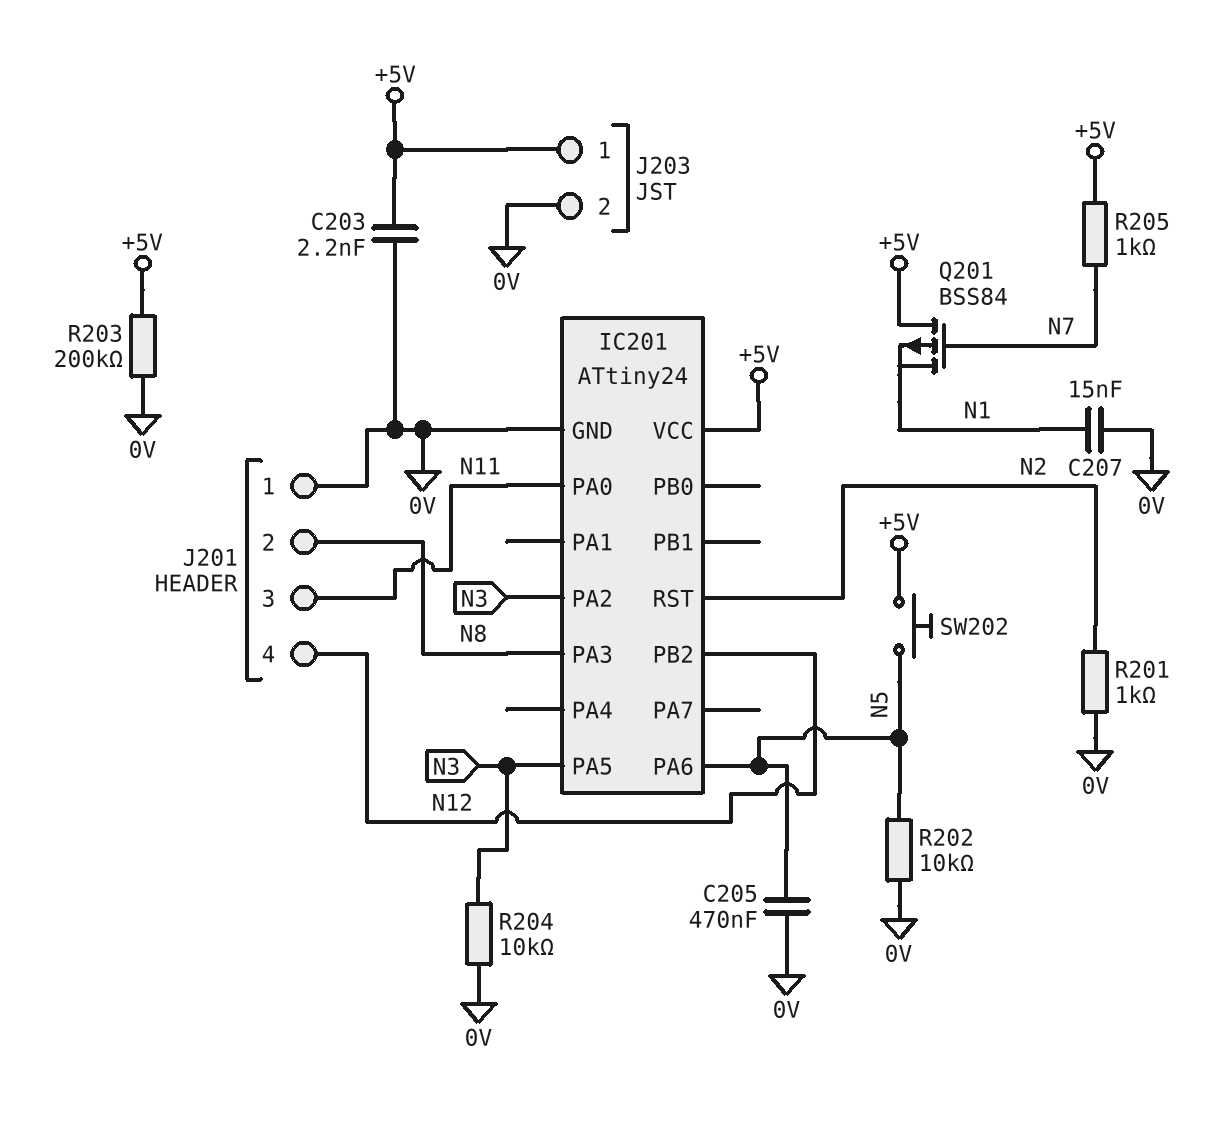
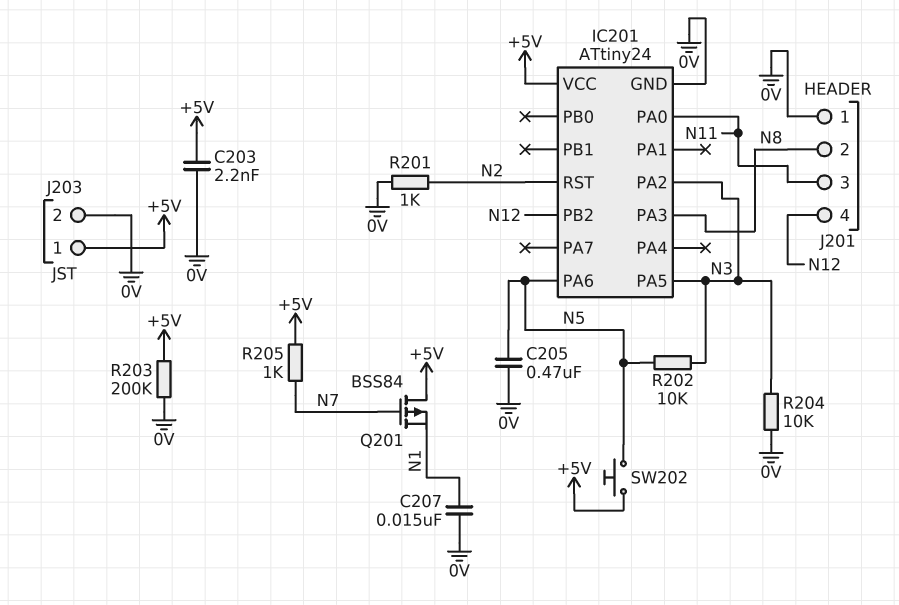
R202: 10k (0V, N5) -> 10k (N3, N5)

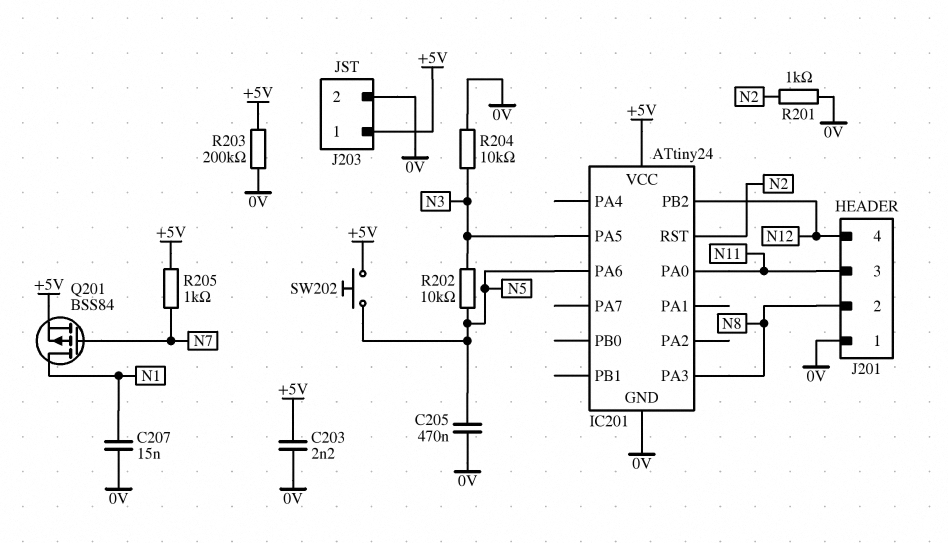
IC201 pin PA2: N3 -> none
Q201: PMOS BSS84 (G N7, D +5V, S N1) -> PMOS BSS84 (G N7, D N1, S +5V)

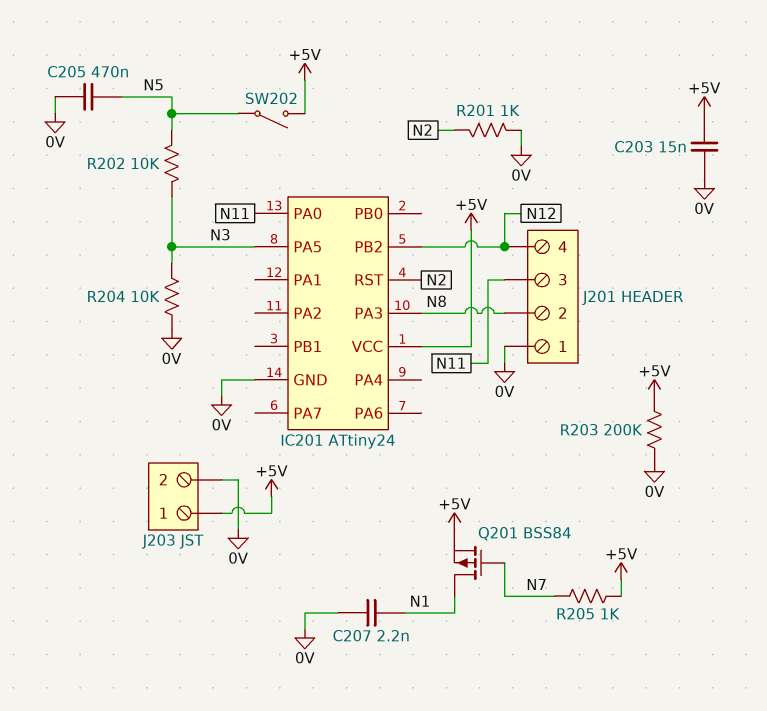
C203: 2.2nF (+5V, 0V) -> 15nF (+5V, 0V)
C207: 15nF (0V, N1) -> 2.2nF (0V, N1)
IC201 pin PA6: N5 -> none
SW202: button (+5V, N5) -> switch (+5V, N5)

